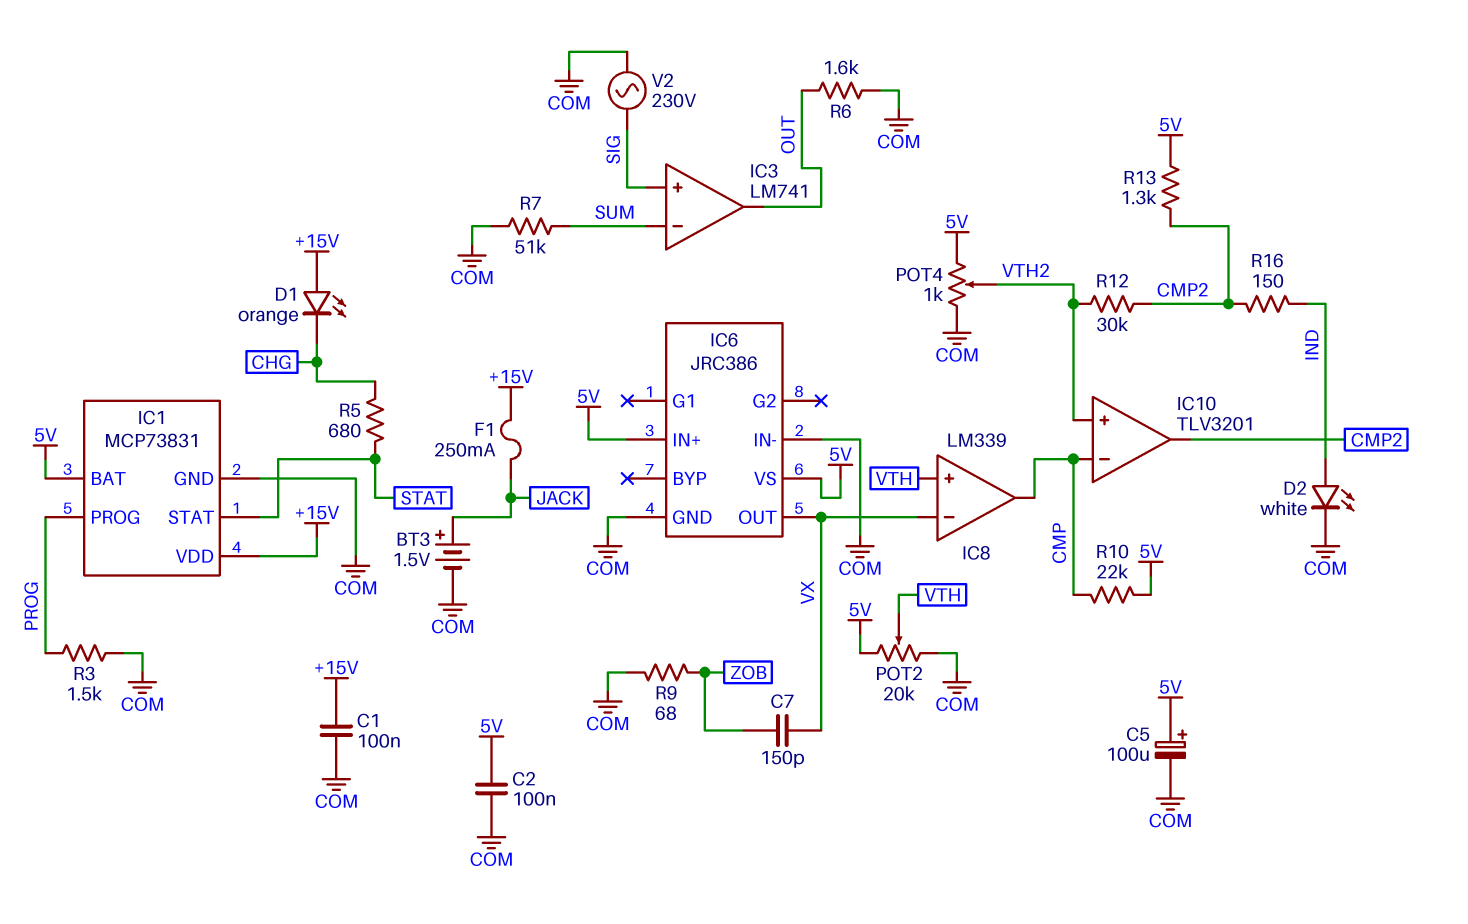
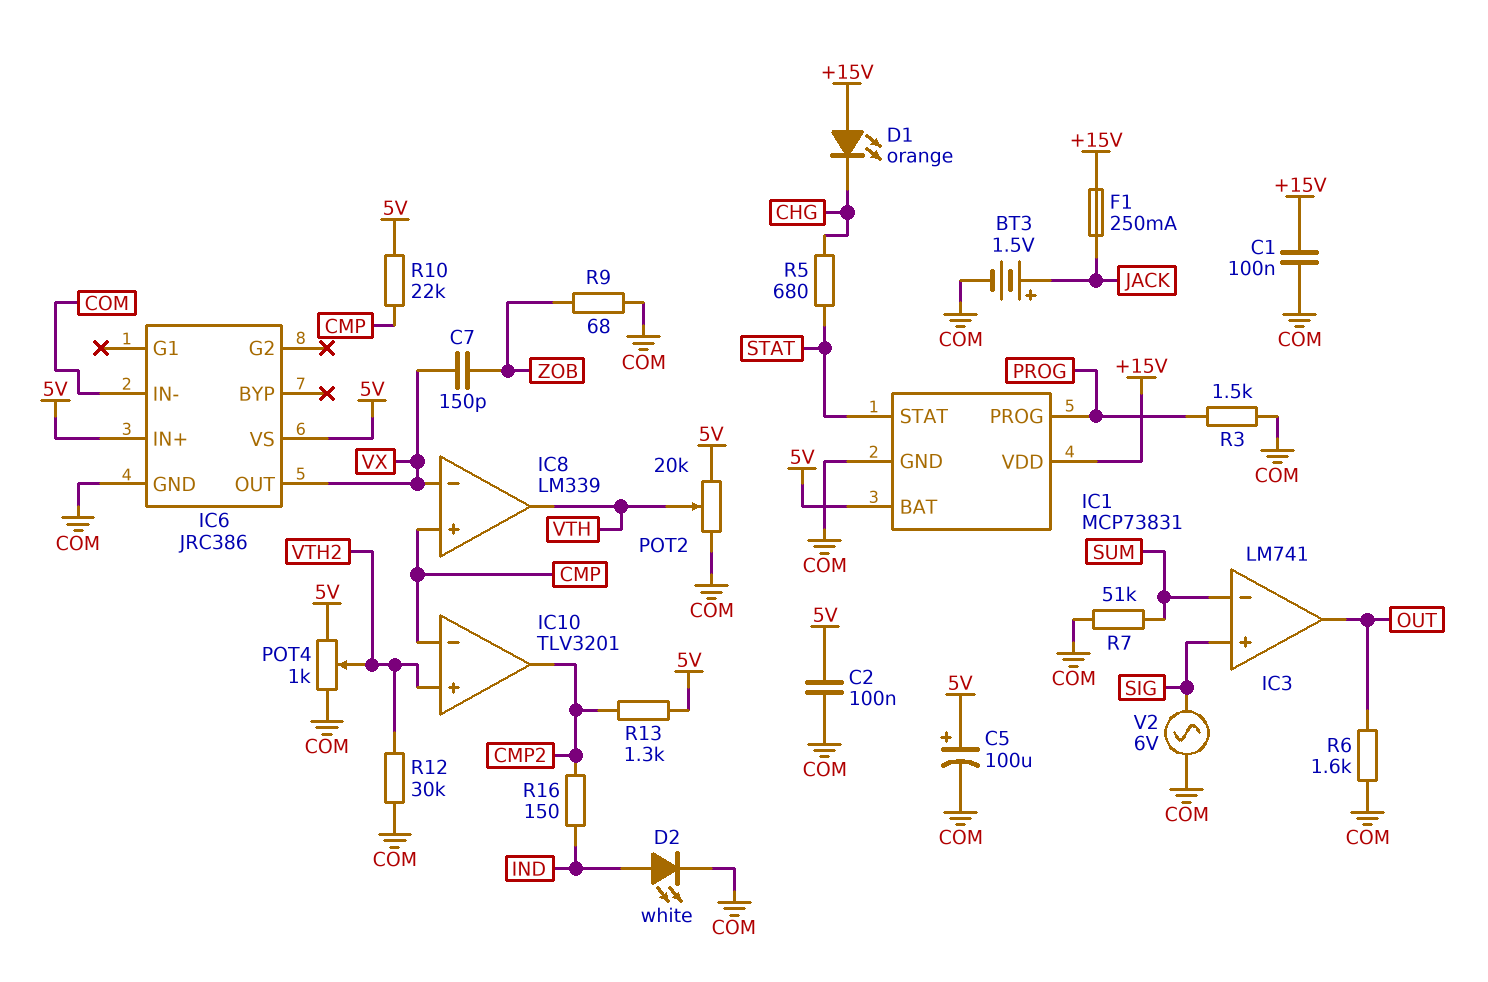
IC8 pin in+: VTH -> CMP
IC8 pin out: CMP -> VTH
R12: 30k (CMP2, VTH2) -> 30k (COM, VTH2)
V2: AC 230V (COM, SIG) -> AC 6V (COM, SIG)

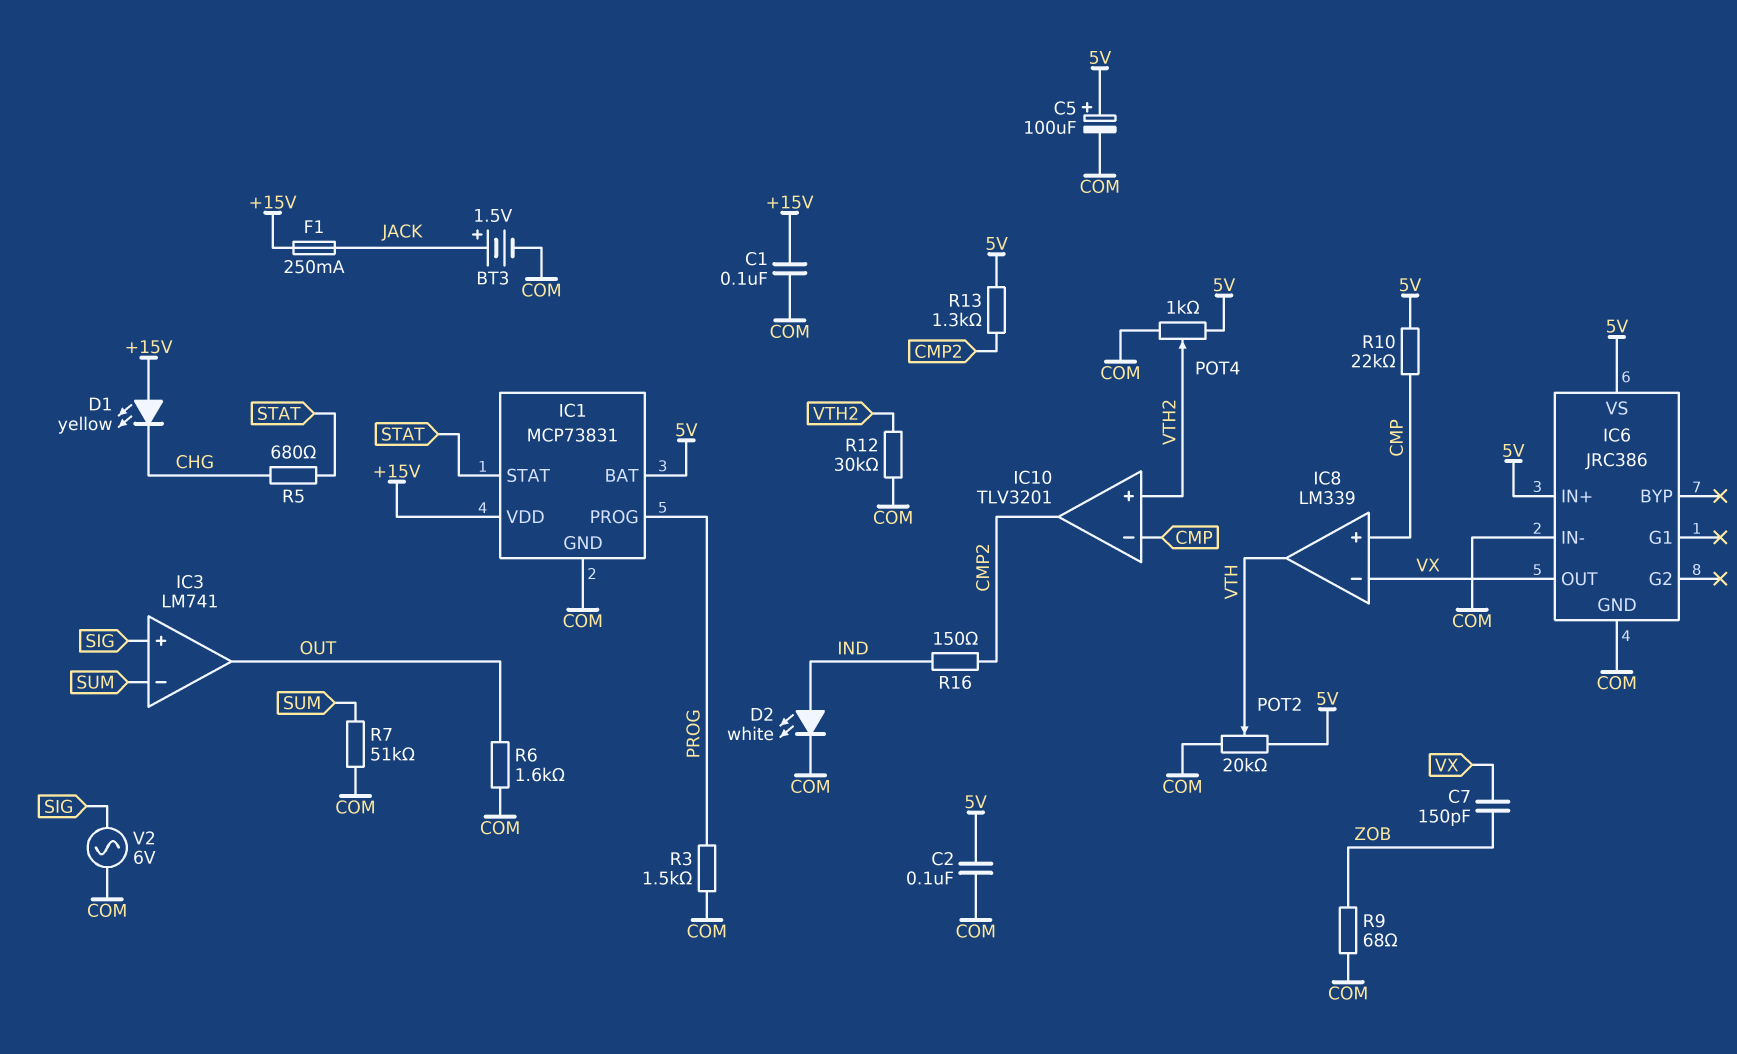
D1: LED orange (A +15V, K CHG) -> LED yellow (A +15V, K CHG)

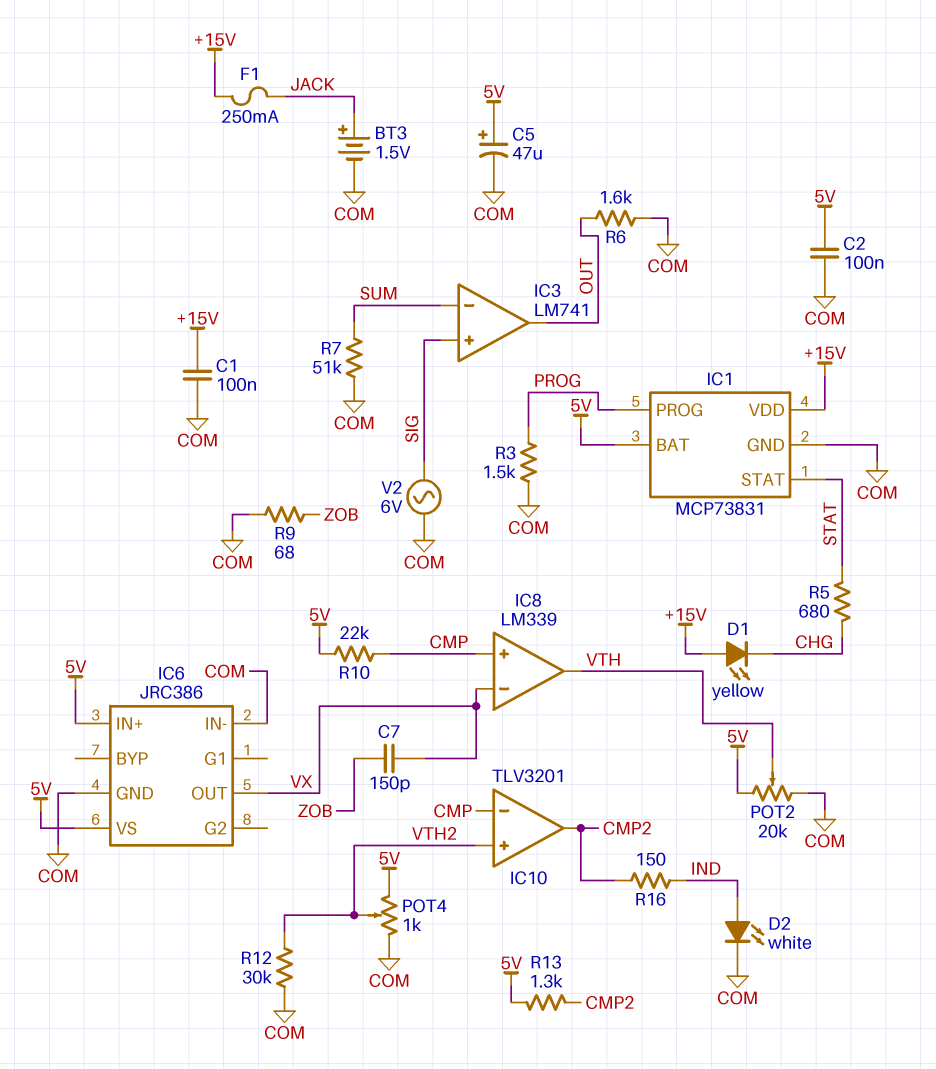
C5: 100uF (plus 5V, minus COM) -> 47uF (plus 5V, minus COM)

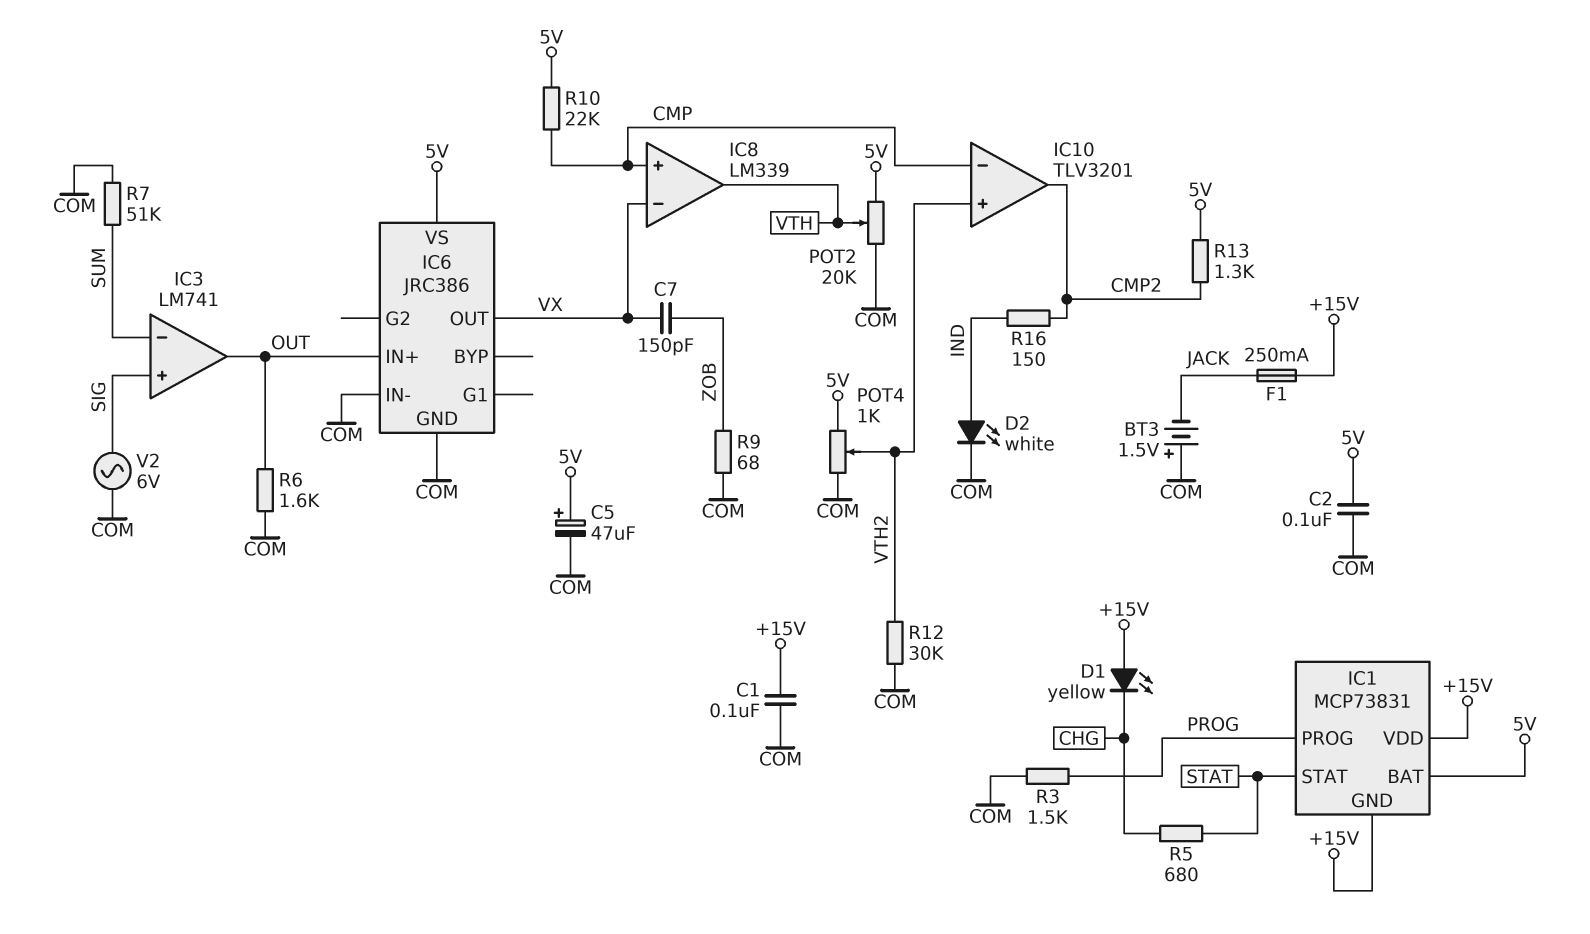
BT3: 1.5V (plus JACK, minus COM) -> 1.5V (plus COM, minus JACK)
IC1 pin GND: COM -> +15V
IC6 pin IN+: 5V -> OUT

